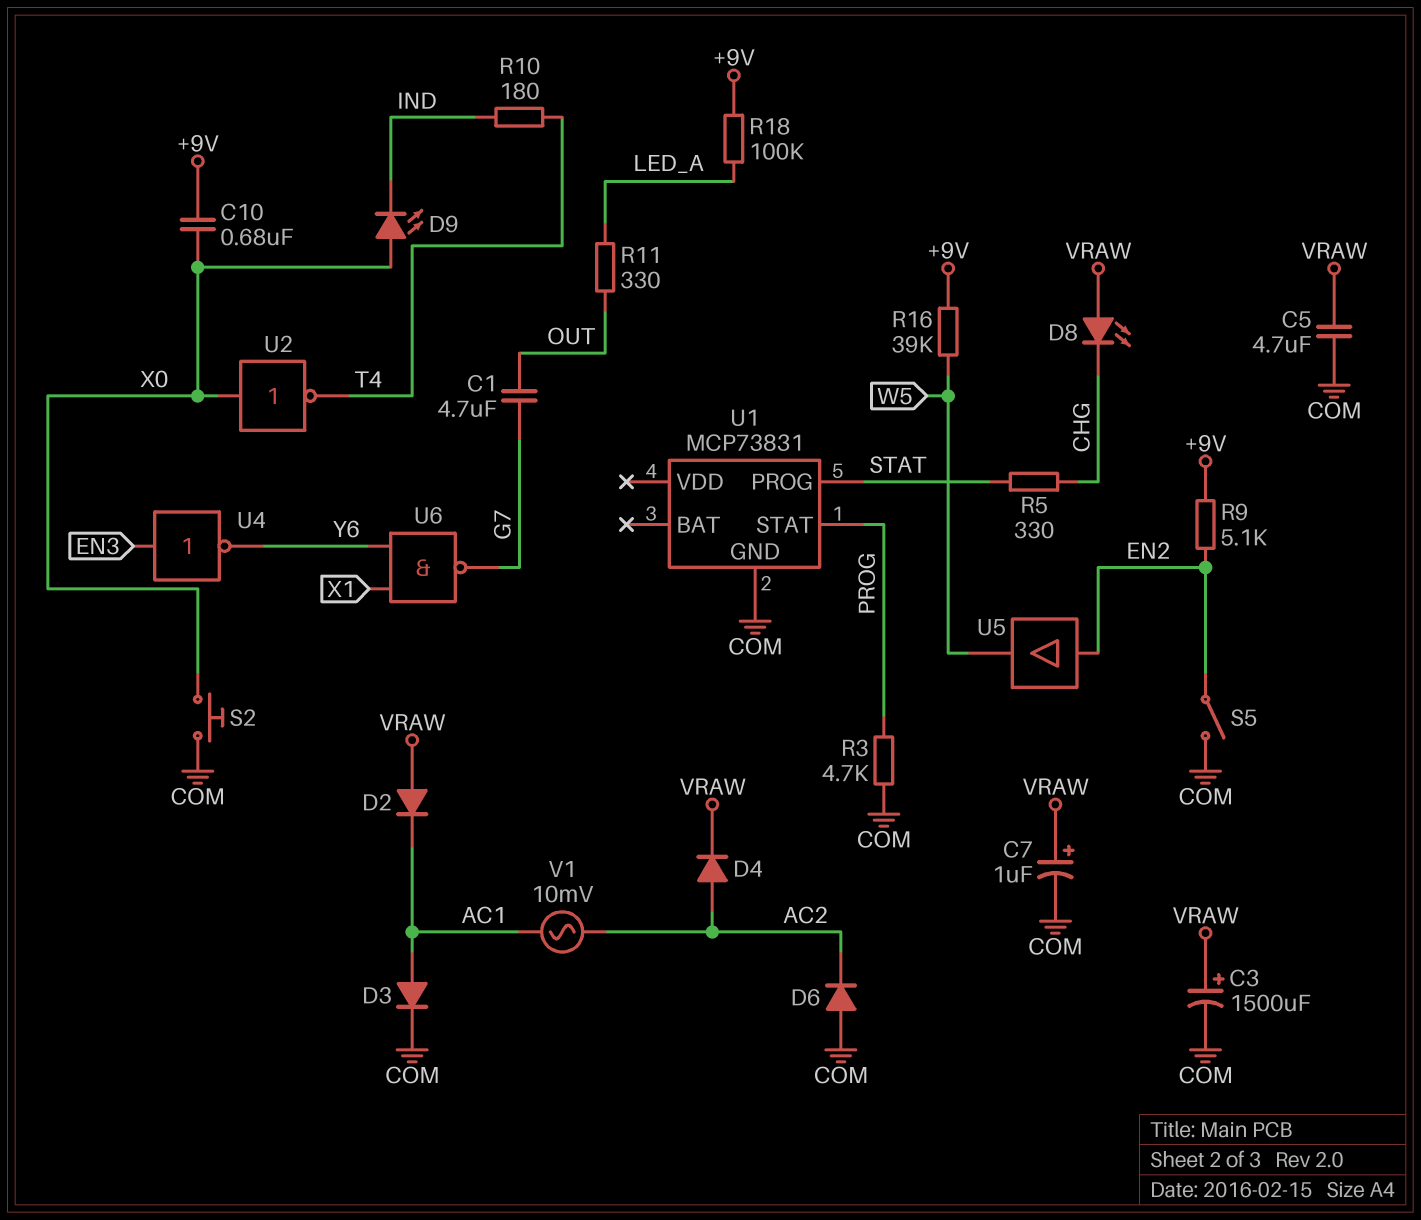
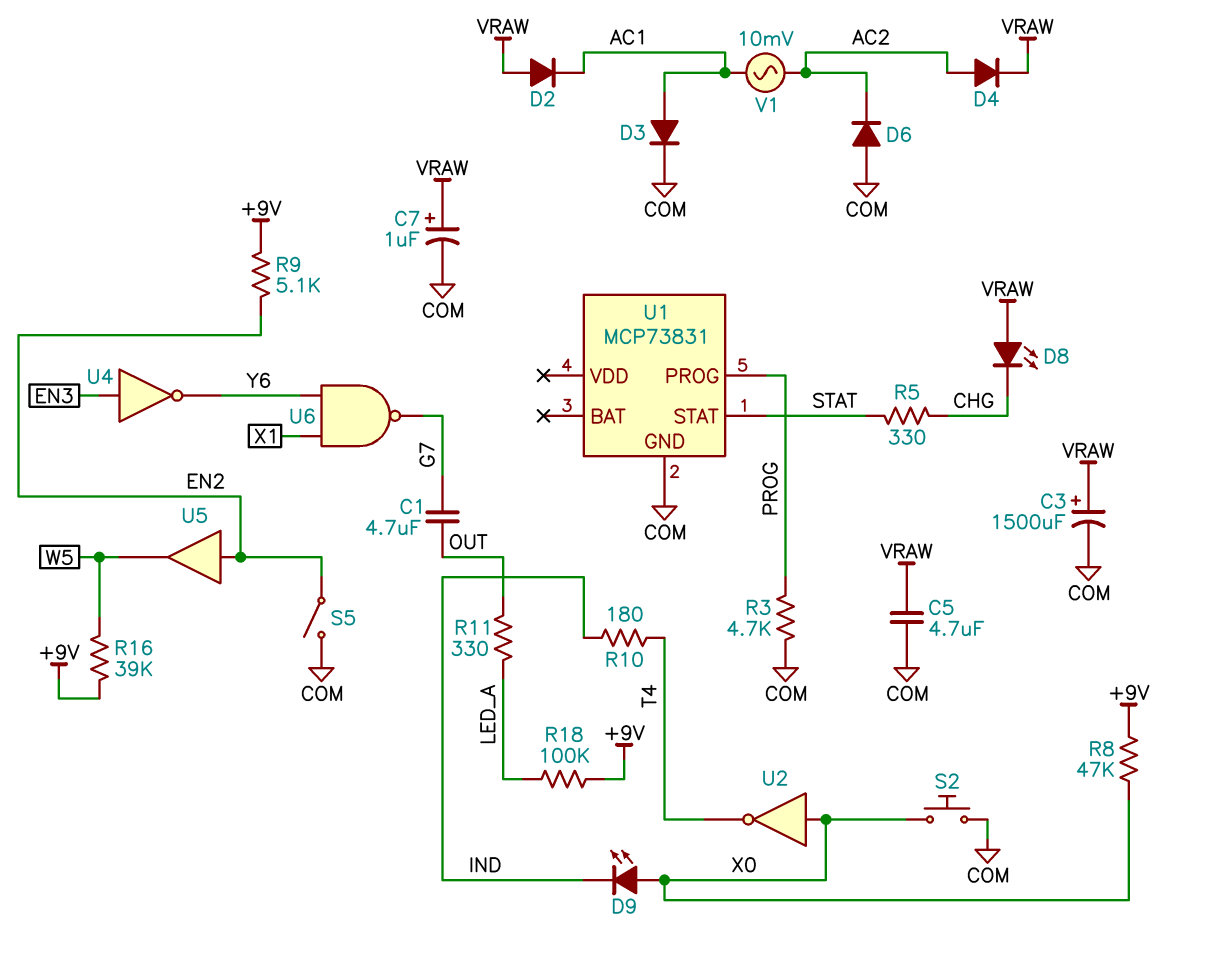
C10: 680nF (+9V, X0) -> none
R8: none -> 47k (+9V, X0)
U1 pin PROG: STAT -> PROG
U1 pin STAT: PROG -> STAT

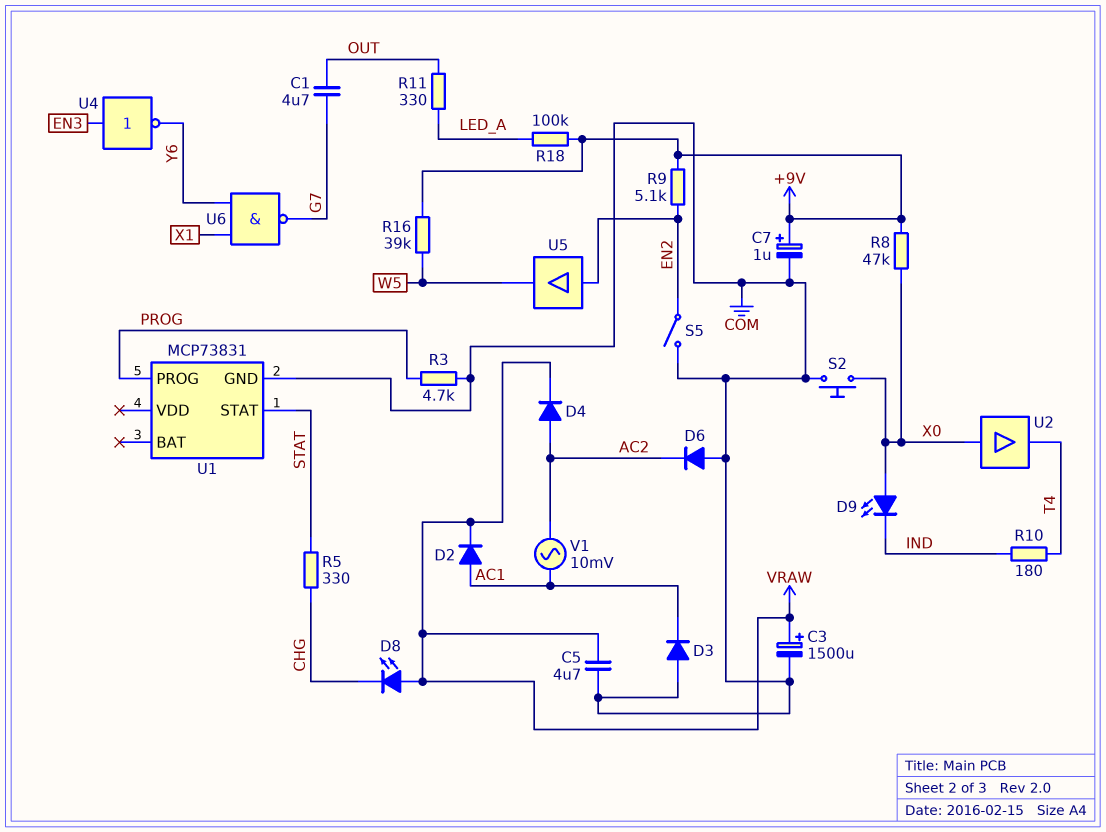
C7: 1uF (plus VRAW, minus COM) -> 1uF (plus +9V, minus COM)
D2: diode (A VRAW, K AC1) -> diode (A AC1, K VRAW)
D3: diode (A AC1, K COM) -> diode (A COM, K AC1)
U2: NOT (in X0, out T4) -> buffer (in X0, out T4)

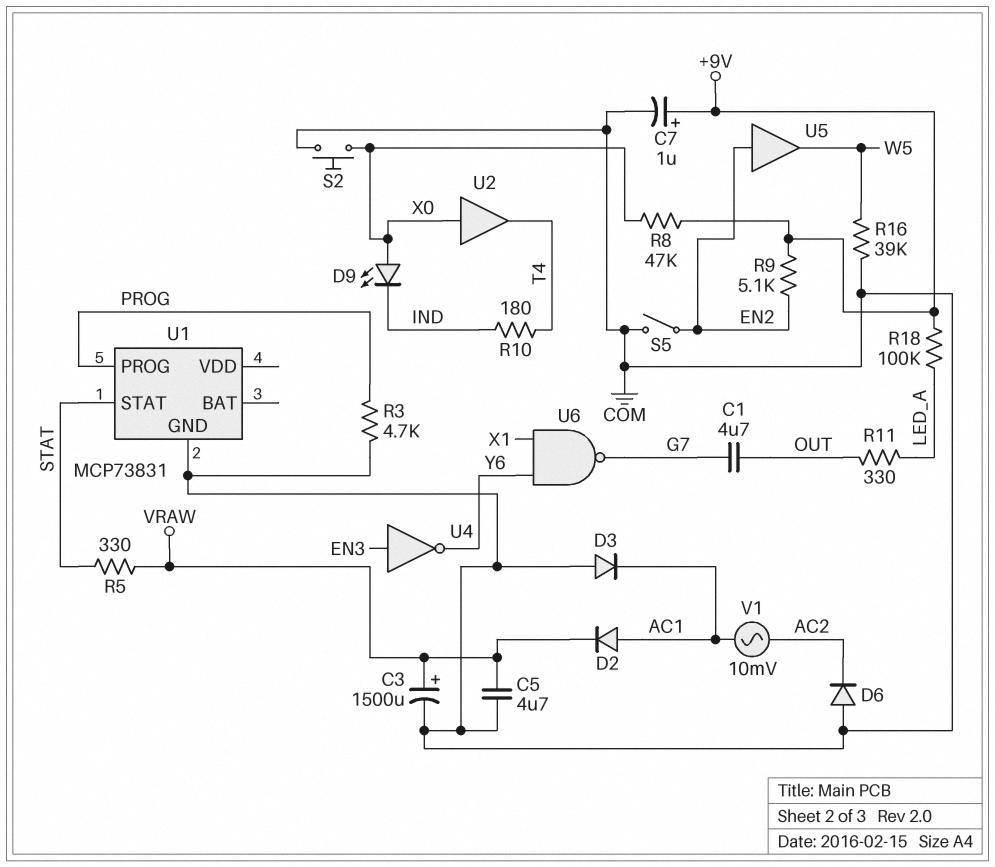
D4: diode (A AC2, K VRAW) -> none
D8: LED (A VRAW, K CHG) -> none
R5: 330 (CHG, STAT) -> 330 (STAT, VRAW)
R16: 39k (+9V, W5) -> 39k (COM, W5)

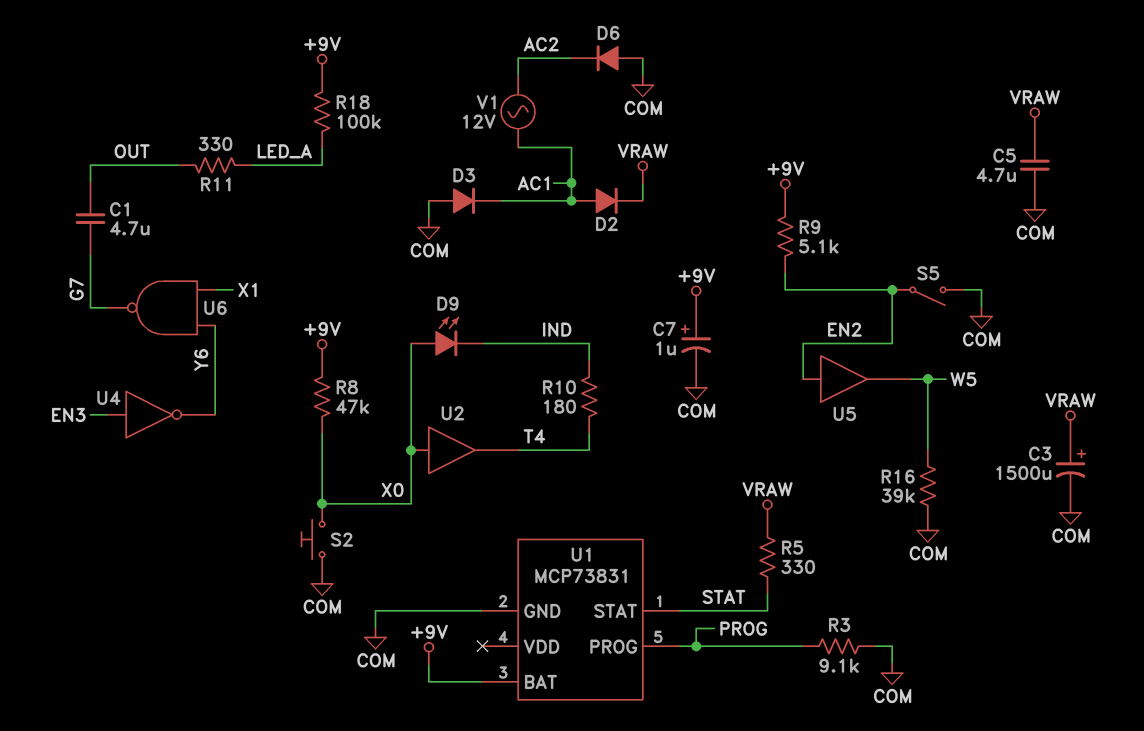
R3: 4.7k (COM, PROG) -> 9.1k (COM, PROG)
U1 pin BAT: none -> +9V
V1: AC 10mV (AC1, AC2) -> AC 12V (AC1, AC2)

